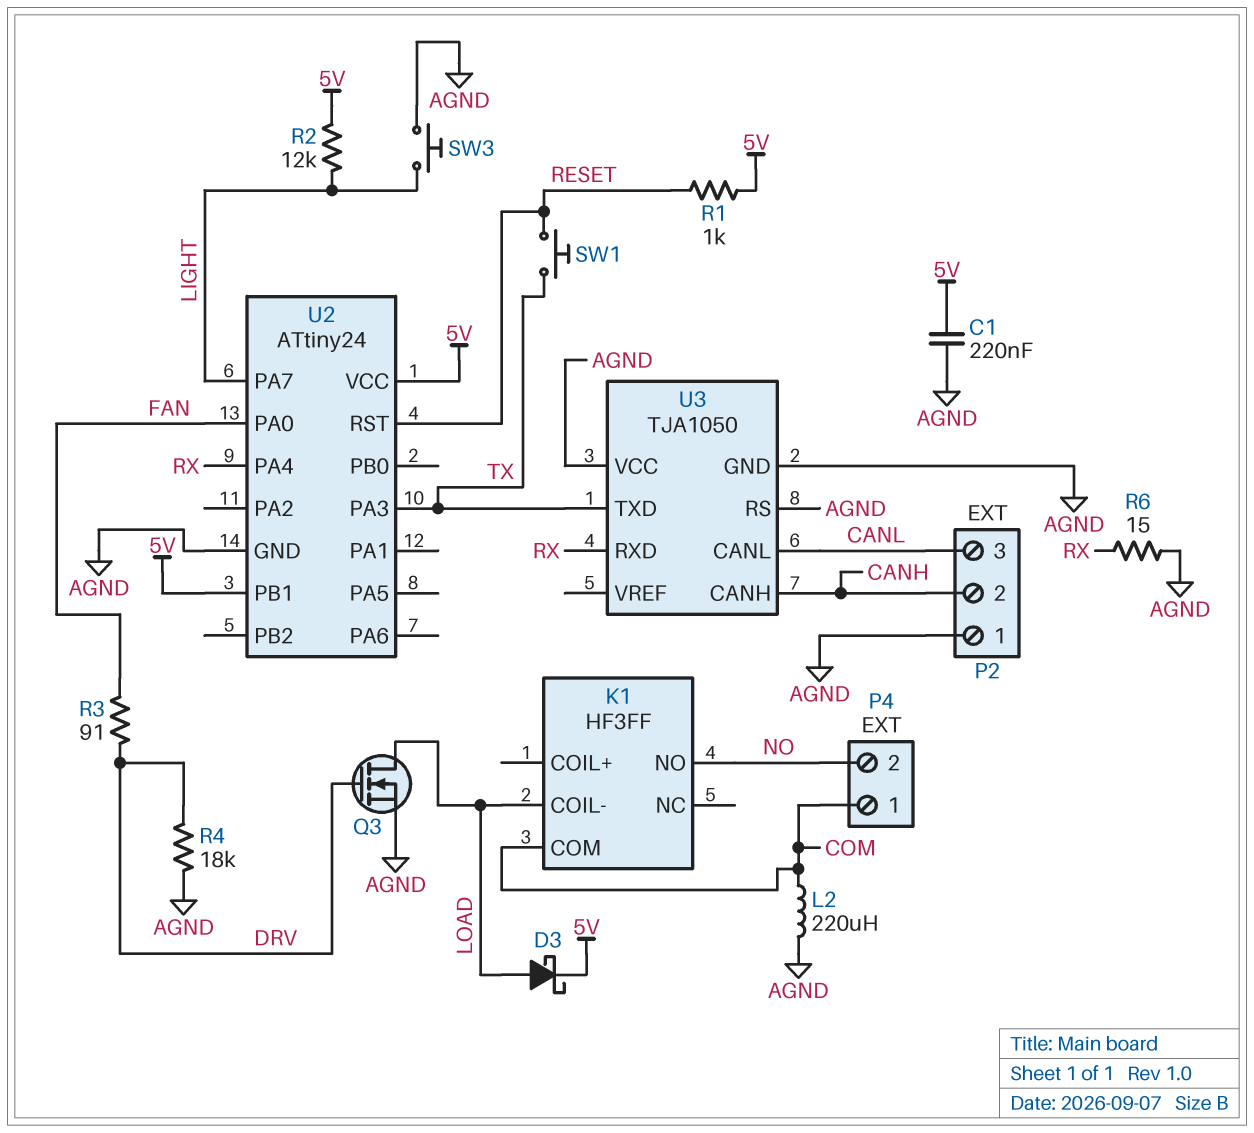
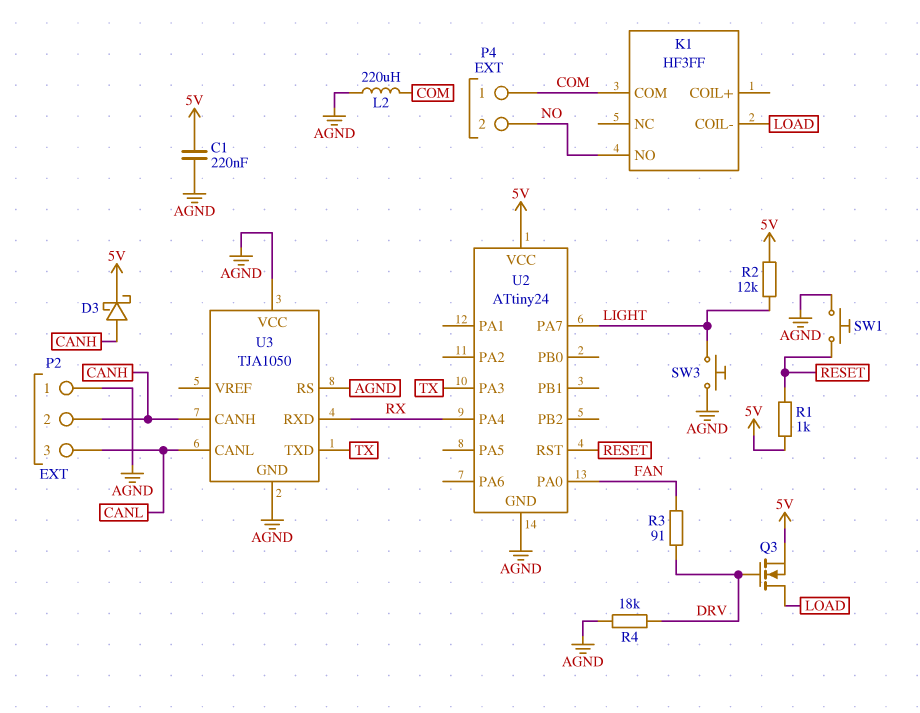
D3: schottky (A LOAD, K 5V) -> schottky (A CANH, K 5V)
Q3: NMOS (G DRV, D LOAD, S AGND) -> NMOS (G DRV, D LOAD, S 5V)
R6: 15 (AGND, RX) -> none
SW1: button (RESET, TX) -> button (AGND, RESET)
U2 pin PB1: 5V -> none

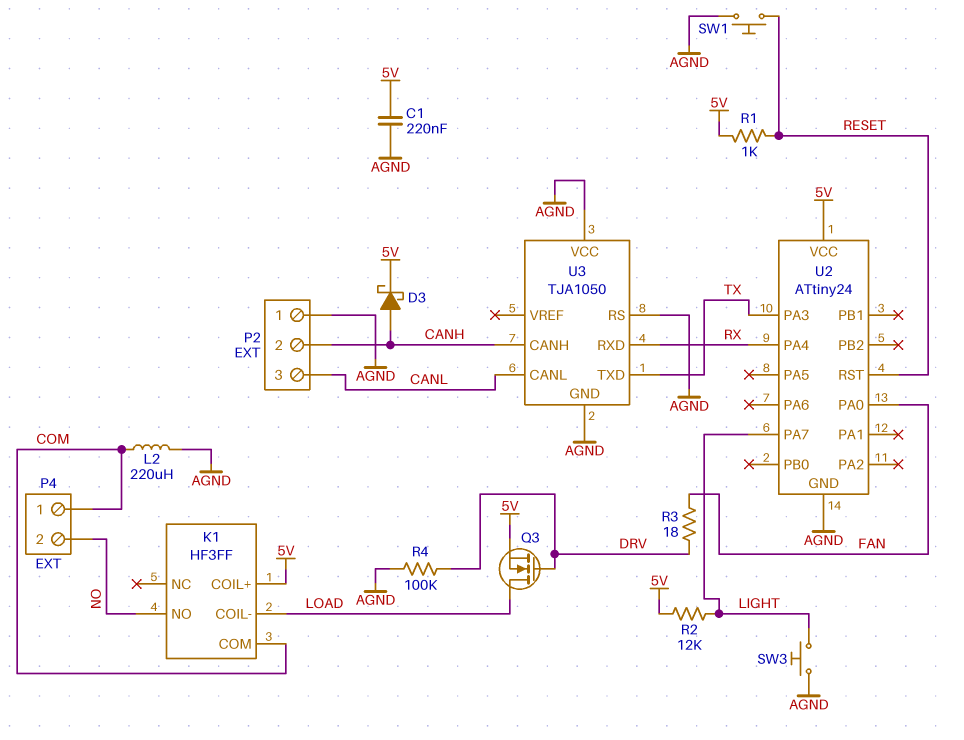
K1 pin COIL+: none -> 5V
R3: 91 (DRV, FAN) -> 18 (DRV, FAN)
R4: 18k (AGND, DRV) -> 100k (AGND, DRV)

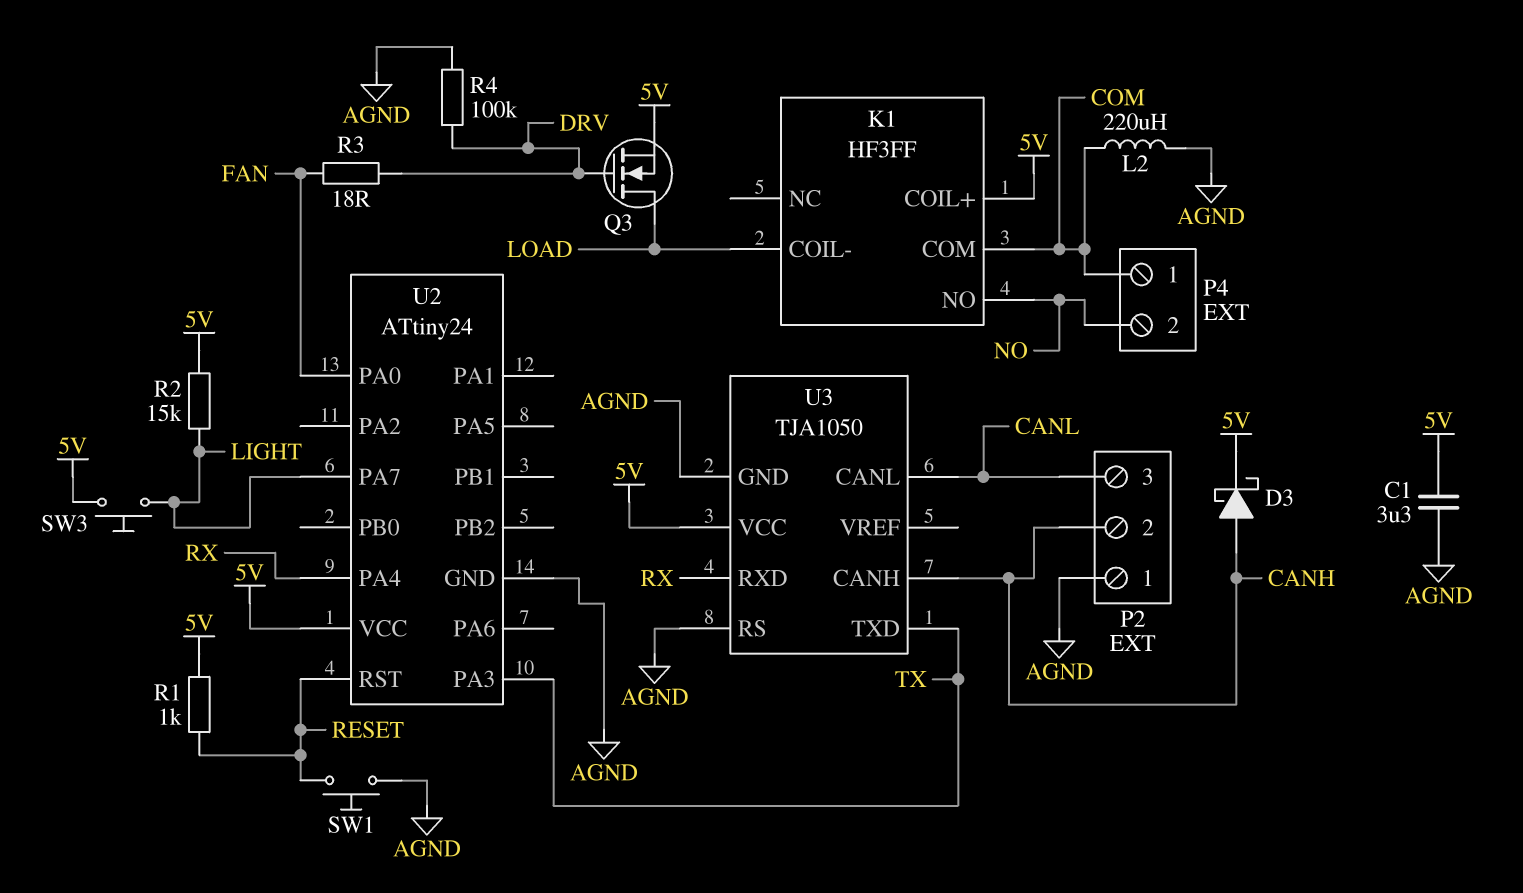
C1: 220nF (5V, AGND) -> 3.3uF (5V, AGND)
R2: 12k (5V, LIGHT) -> 15k (5V, LIGHT)
SW3: button (AGND, LIGHT) -> button (5V, LIGHT)
U3 pin VCC: AGND -> 5V

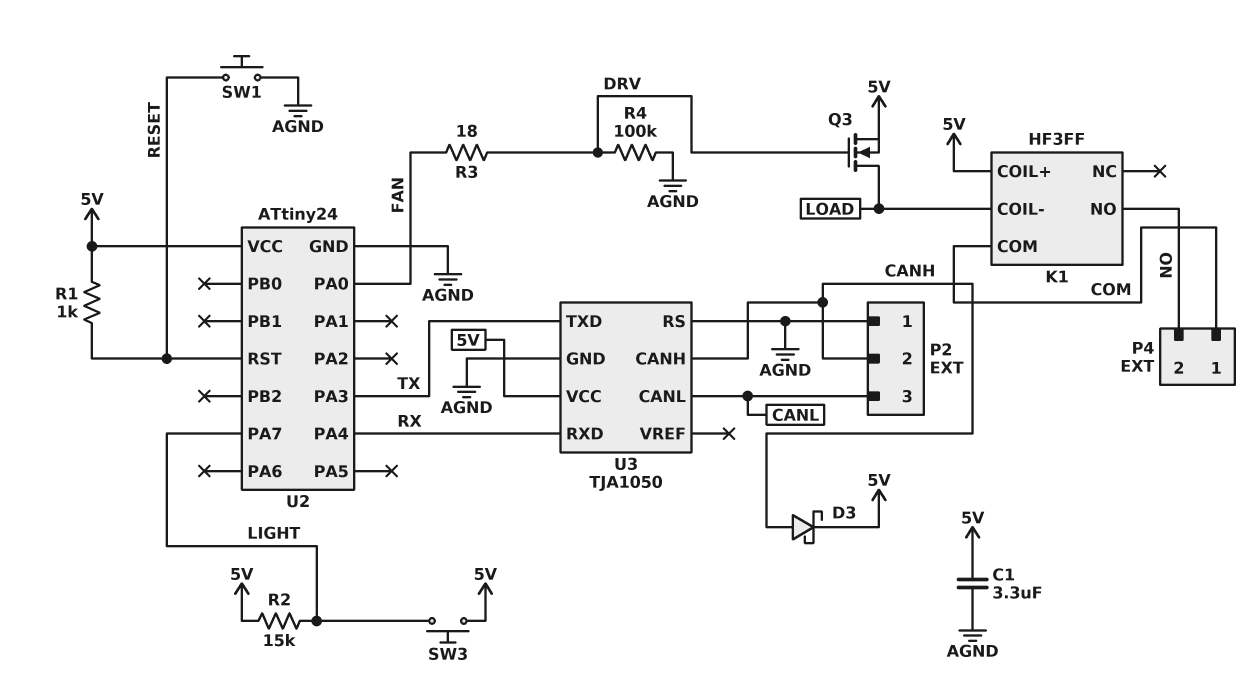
L2: 220uH (AGND, COM) -> none

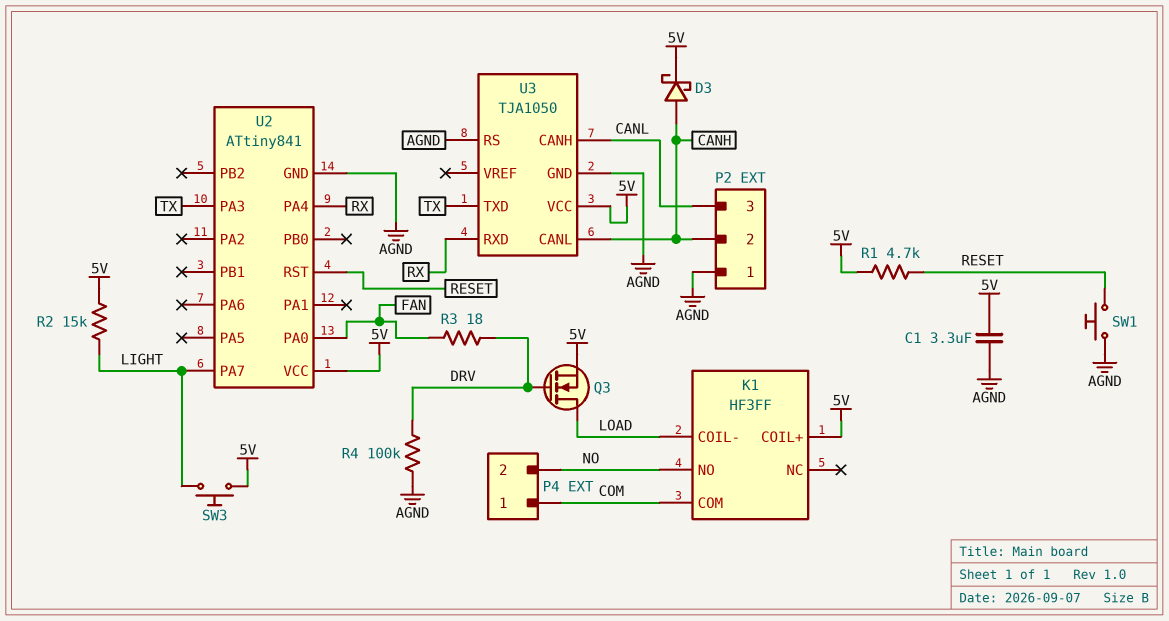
R1: 1k (5V, RESET) -> 4.7k (5V, RESET)
U2: ATtiny24 -> ATtiny841
U3 pin CANH: CANH -> CANL
U3 pin CANL: CANL -> CANH

